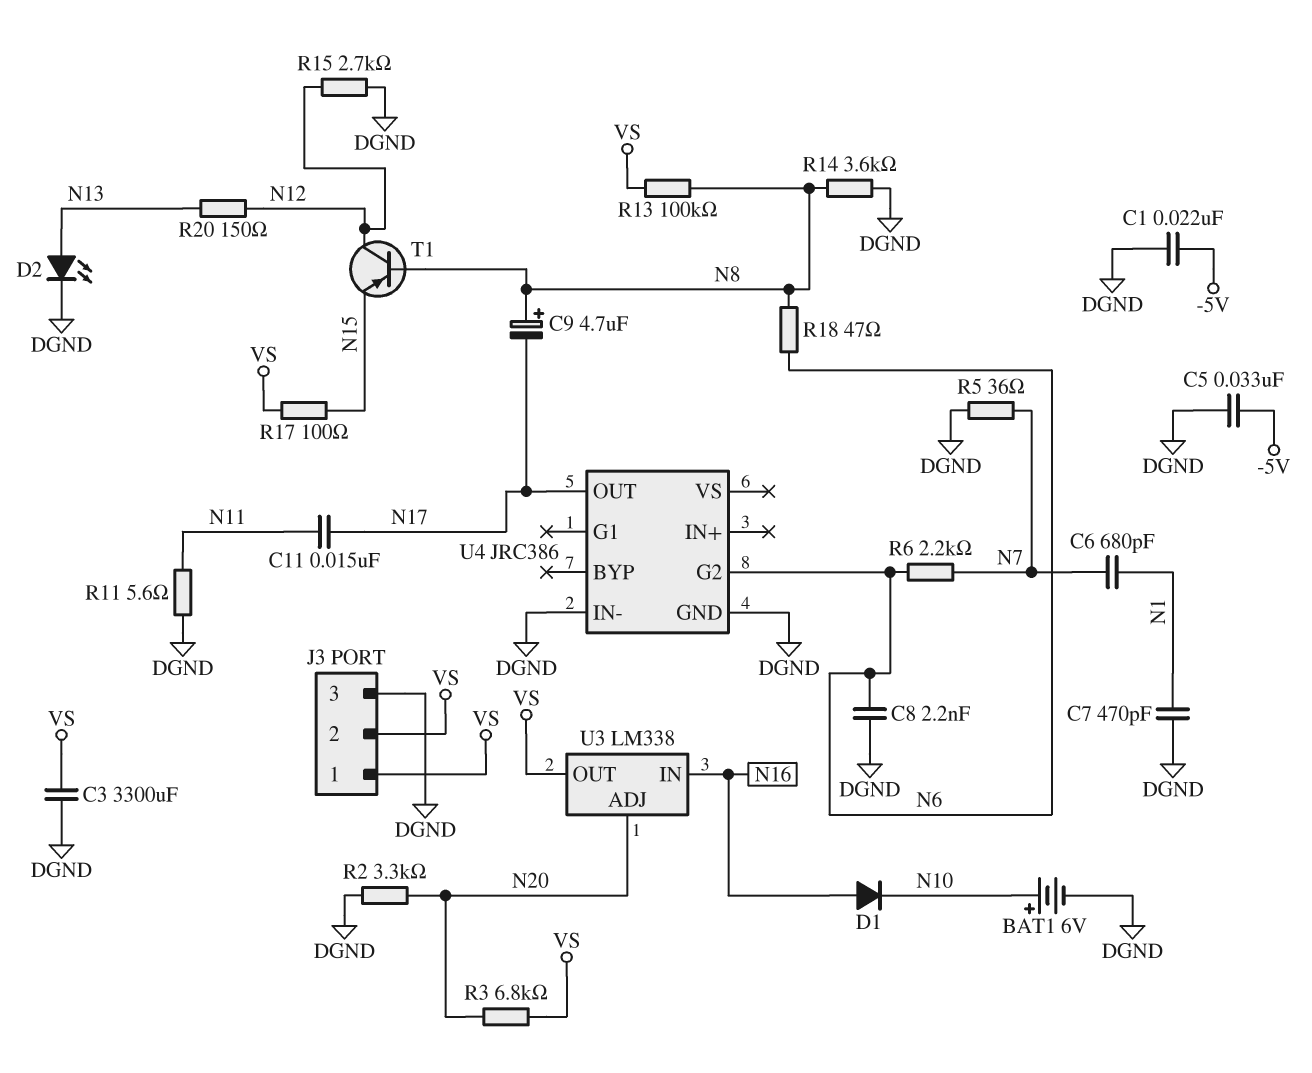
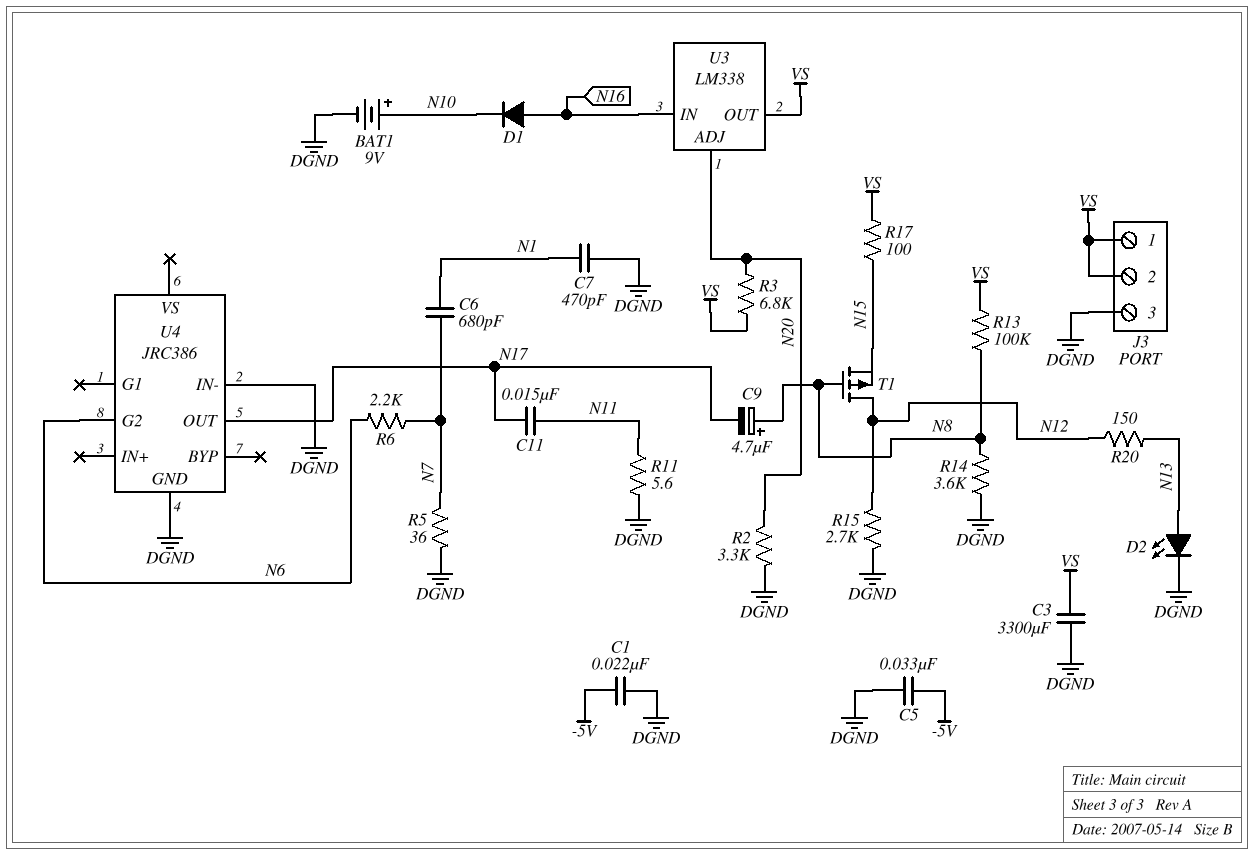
BAT1: 6V (plus N10, minus DGND) -> 9V (plus N10, minus DGND)
C8: 2.2nF (DGND, N6) -> none
R18: 47 (N6, N8) -> none
T1: PNP (B N8, C N12, E N15) -> PMOS (G N8, D N12, S N15)

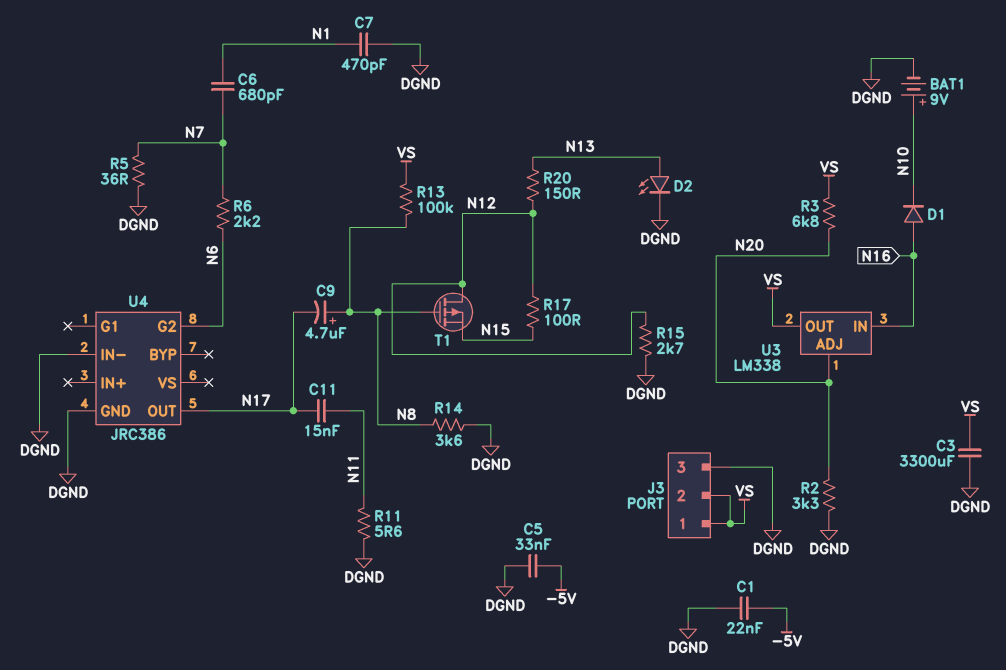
R17: 100 (N15, VS) -> 100 (N12, N15)

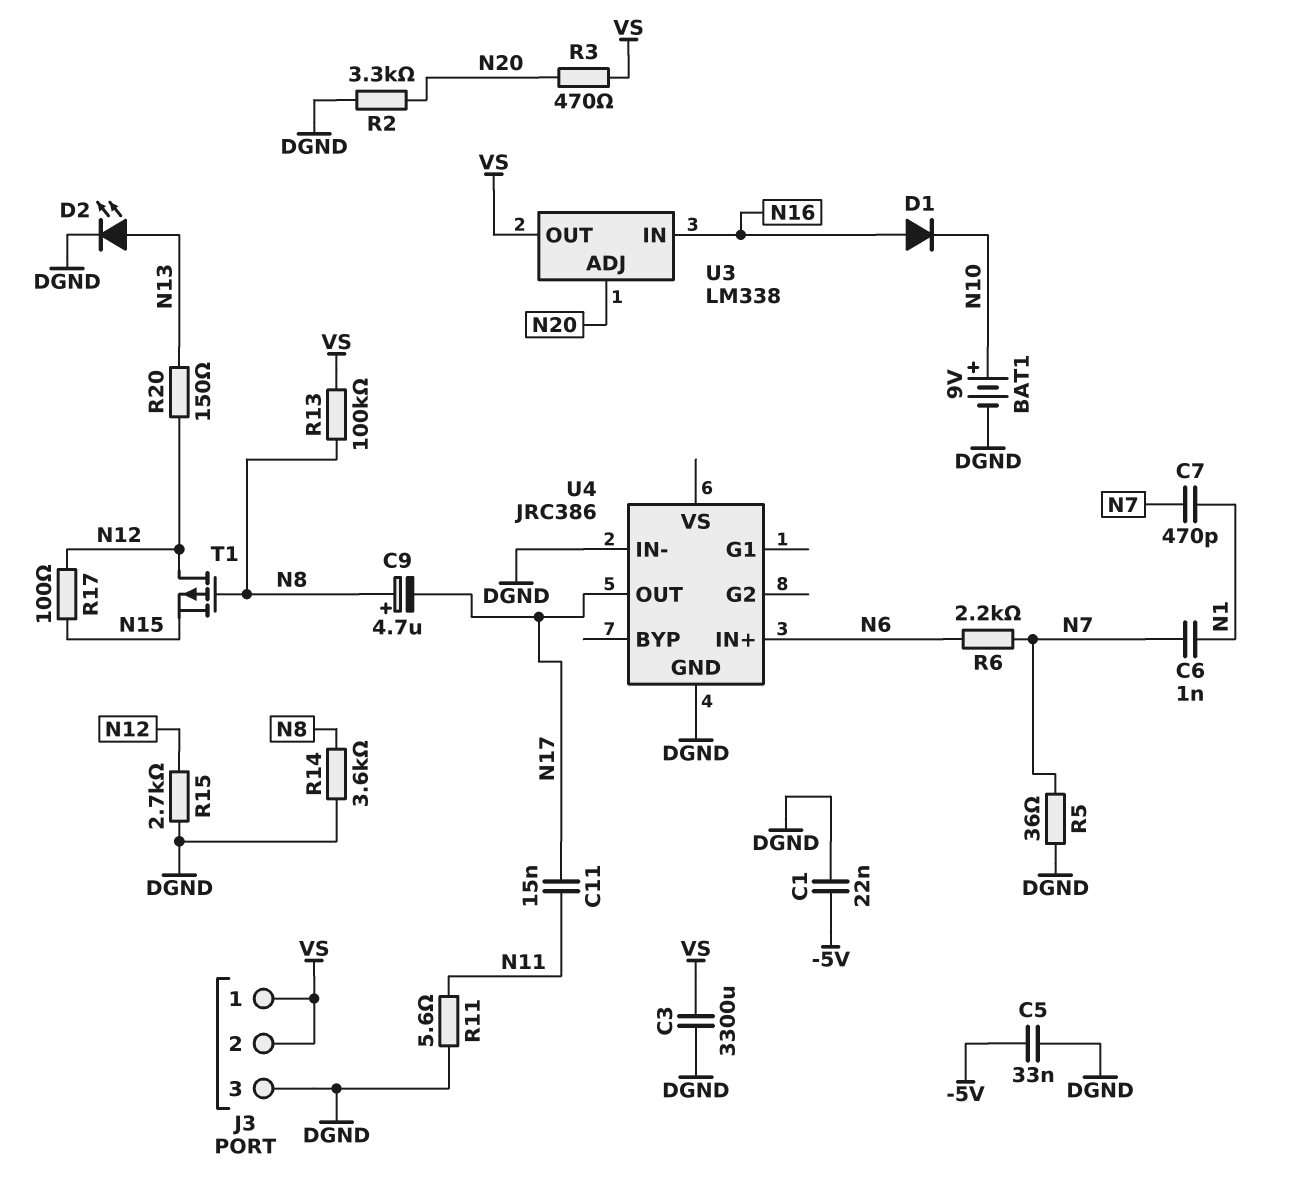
C6: 680pF (N1, N7) -> 1nF (N1, N7)
C7: 470pF (DGND, N1) -> 470pF (N1, N7)
R3: 6.8k (N20, VS) -> 470 (N20, VS)
U4 pin G2: N6 -> none
U4 pin IN+: none -> N6

